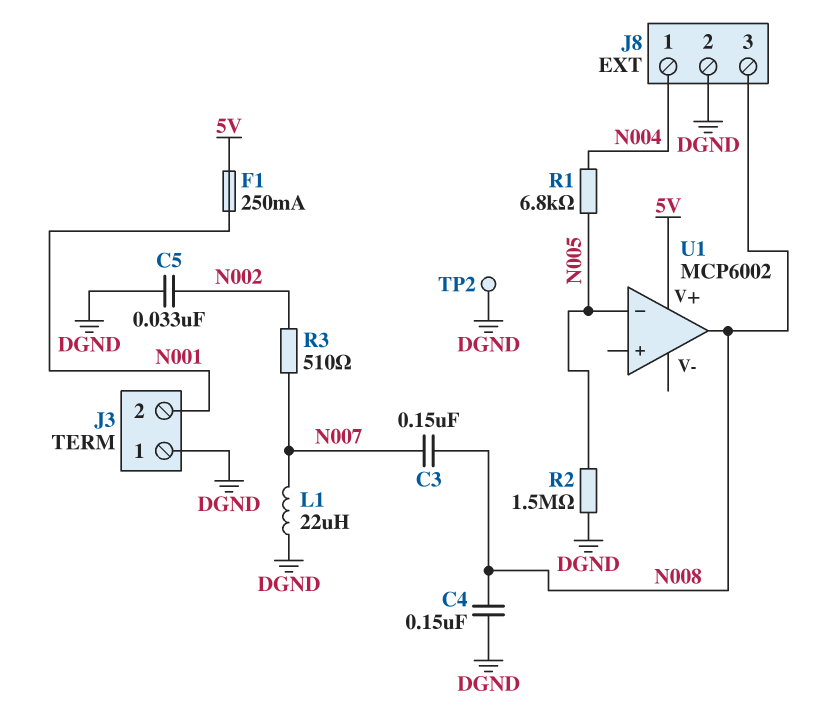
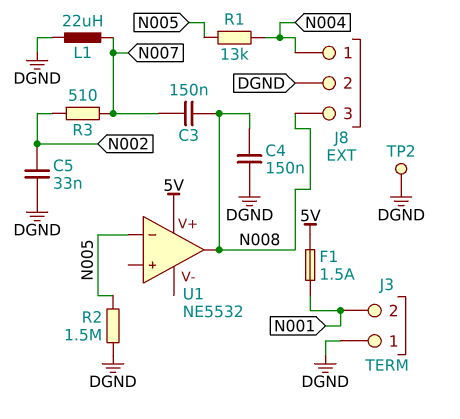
F1: 250mA (5V, N001) -> 1.5A (5V, N001)
R1: 6.8k (N004, N005) -> 13k (N004, N005)
U1: MCP6002 -> NE5532

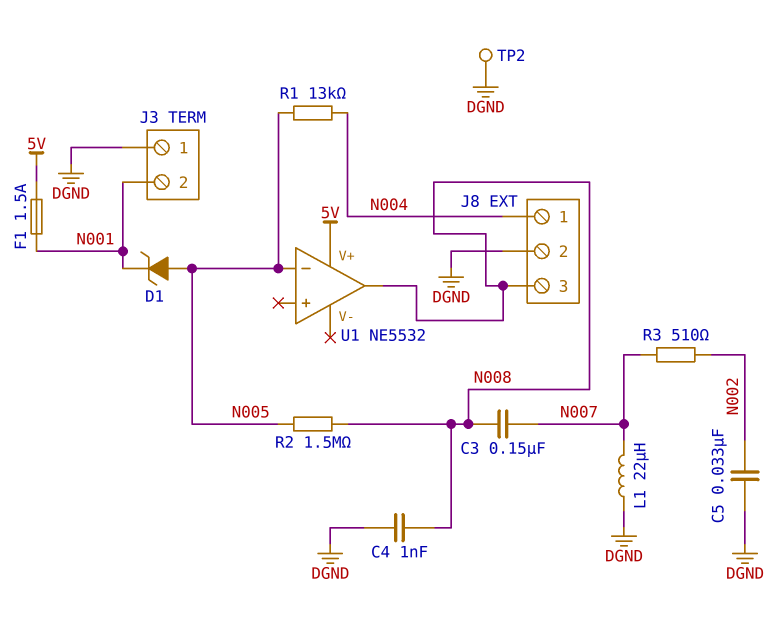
C4: 150nF (DGND, N008) -> 1nF (DGND, N008)
D1: none -> zener (A N005, K N001)
R2: 1.5M (DGND, N005) -> 1.5M (N005, N008)

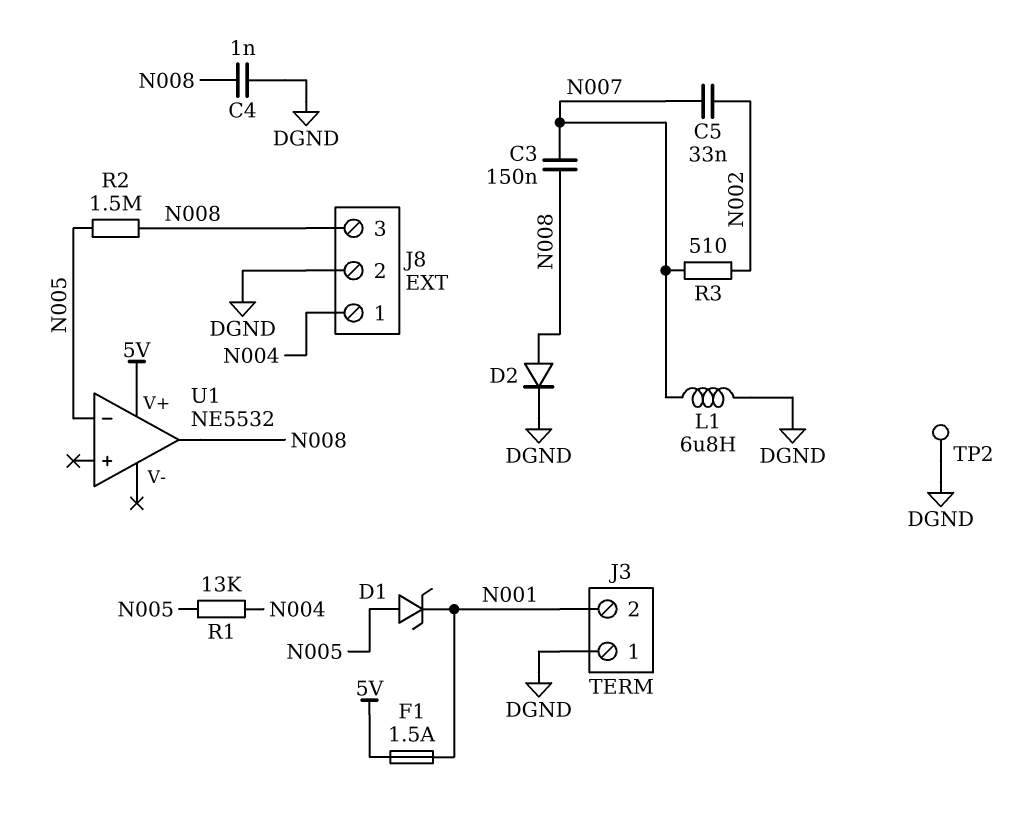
C5: 33nF (DGND, N002) -> 33nF (N002, N007)
D2: none -> diode (A N008, K DGND)
L1: 22uH (DGND, N007) -> 6.8uH (DGND, N007)

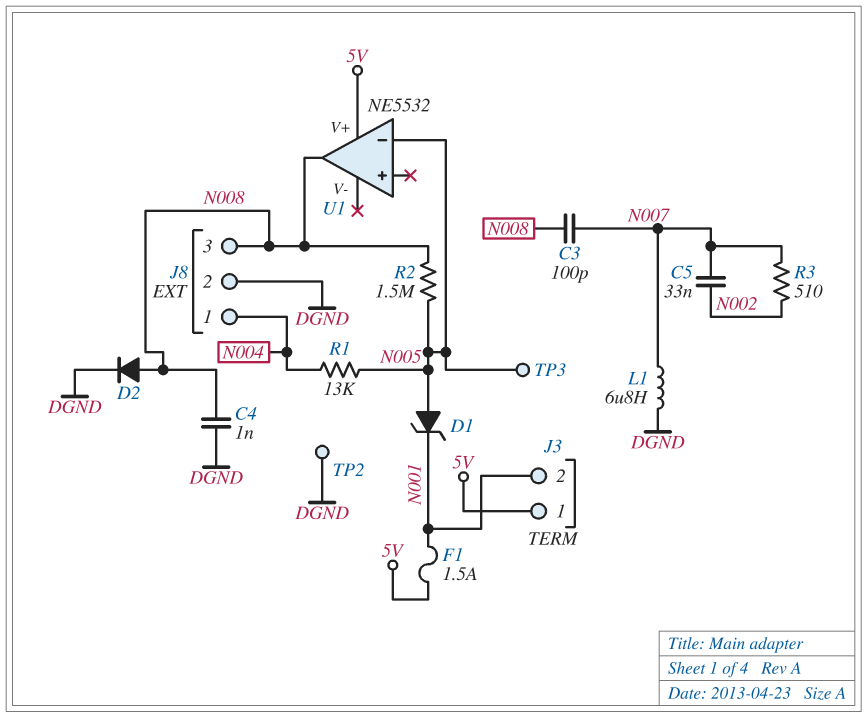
C3: 150nF (N007, N008) -> 100pF (N007, N008)
J3 pin 1: DGND -> 5V
TP3: none -> test point (N005)

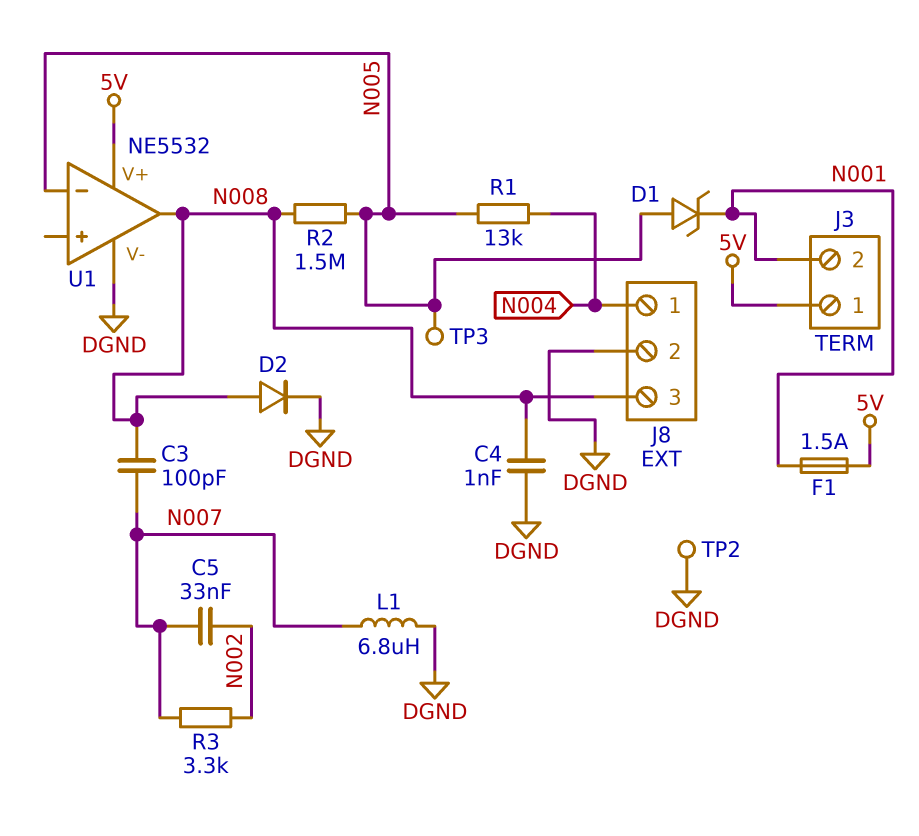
R3: 510 (N002, N007) -> 3.3k (N002, N007)
U1 pin V-: none -> DGND

